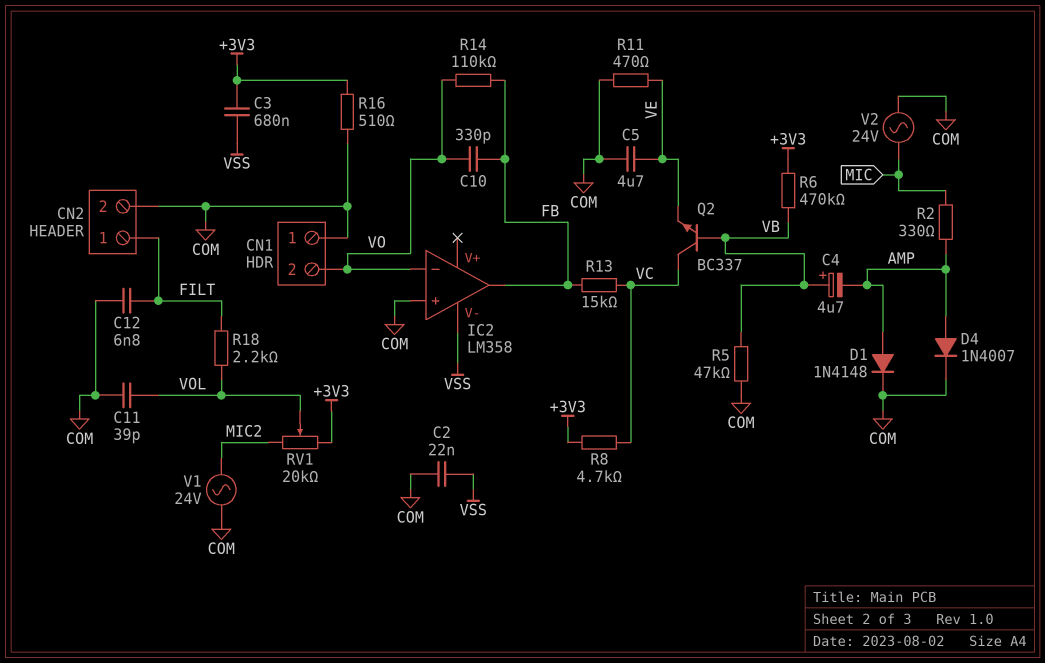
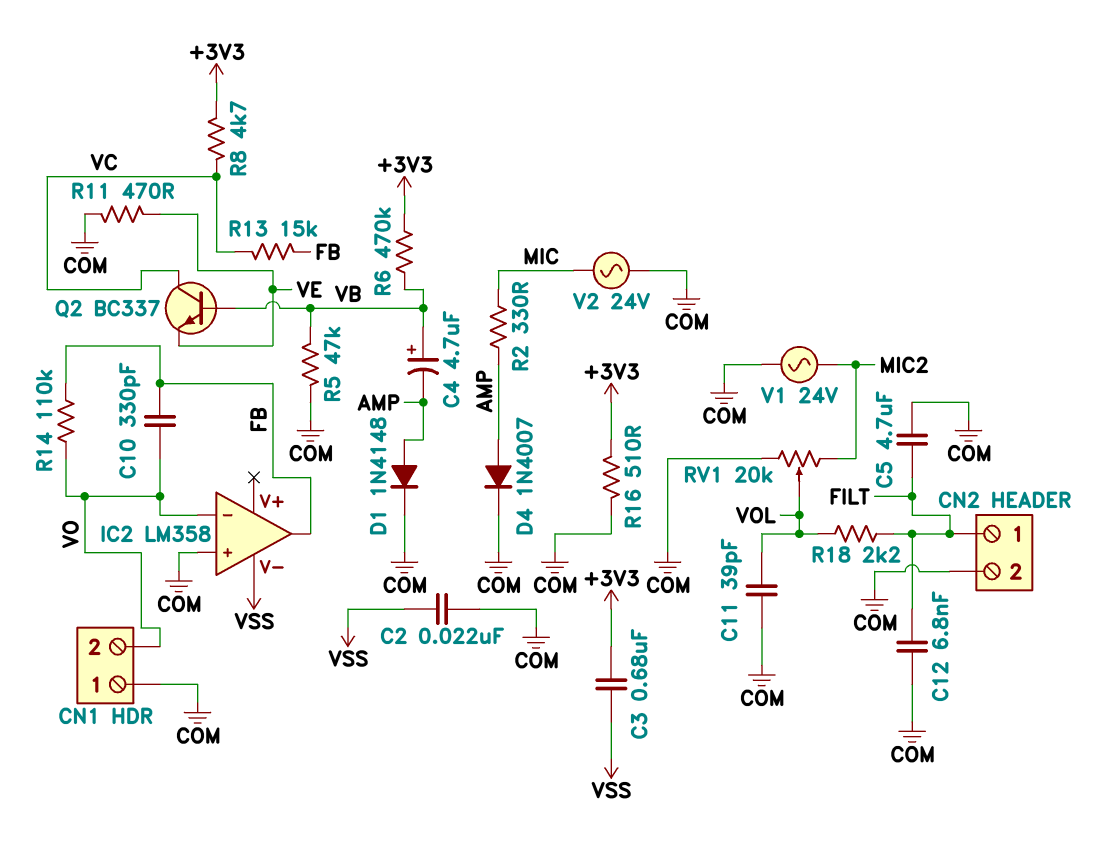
C5: 4.7uF (COM, VE) -> 4.7uF (COM, FILT)
RV1: 20k (+3V3, MIC2, wiper VOL) -> 20k (COM, MIC2, wiper VOL)

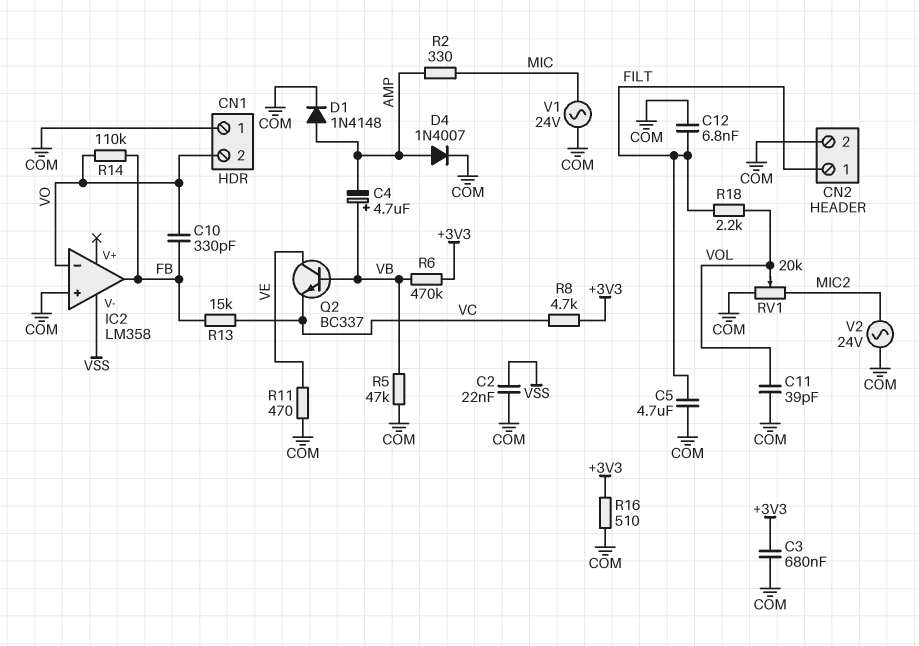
C3: 680nF (+3V3, VSS) -> 680nF (+3V3, COM)
Q2: NPN BC337 (B VB, C VC, E VE) -> NPN BC337 (B VB, C VE, E VC)
V1: AC 24V (COM, MIC2) -> AC 24V (COM, MIC)
V2: AC 24V (COM, MIC) -> AC 24V (COM, MIC2)

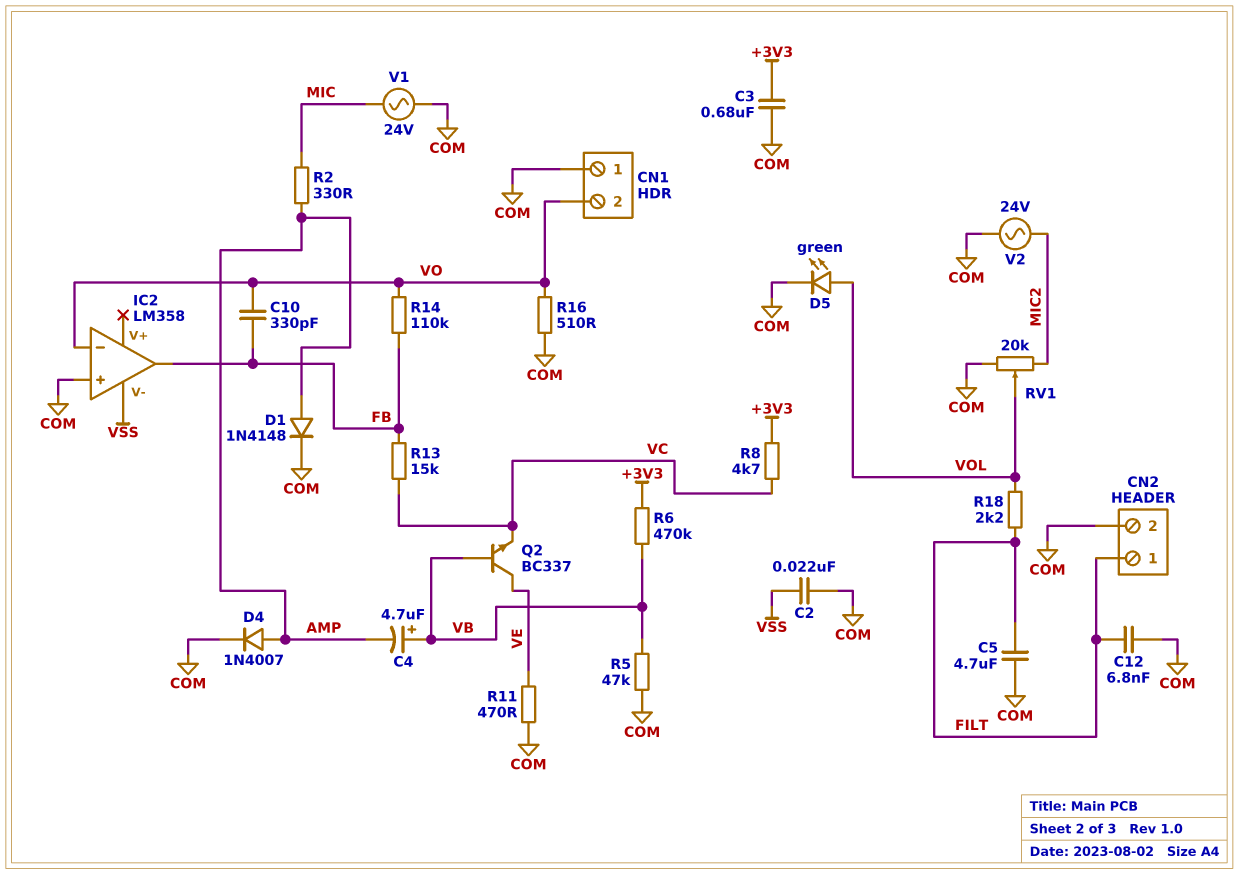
C11: 39pF (COM, VOL) -> none
D5: none -> LED green (A VOL, K COM)
R16: 510 (+3V3, COM) -> 510 (COM, VO)

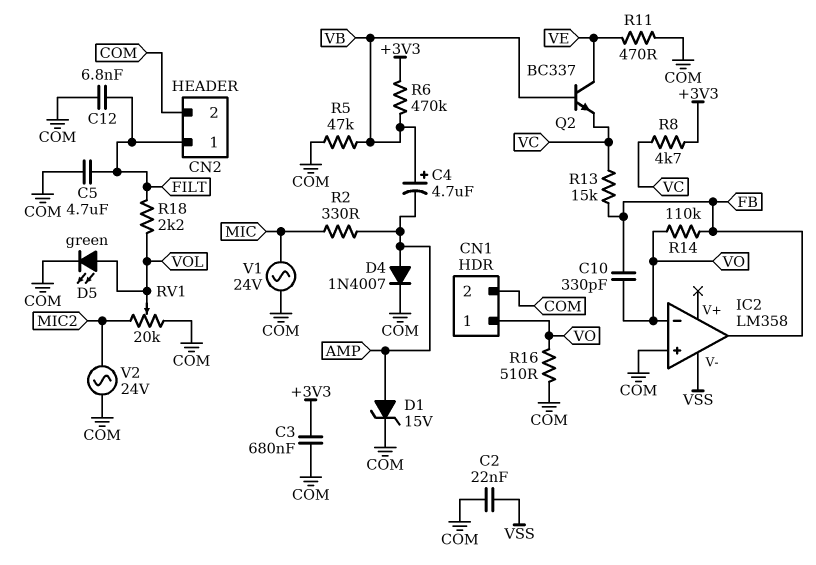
CN1 pin 1: COM -> VO
CN1 pin 2: VO -> COM
D1: diode 1N4148 (A AMP, K COM) -> zener 15V (A AMP, K COM)

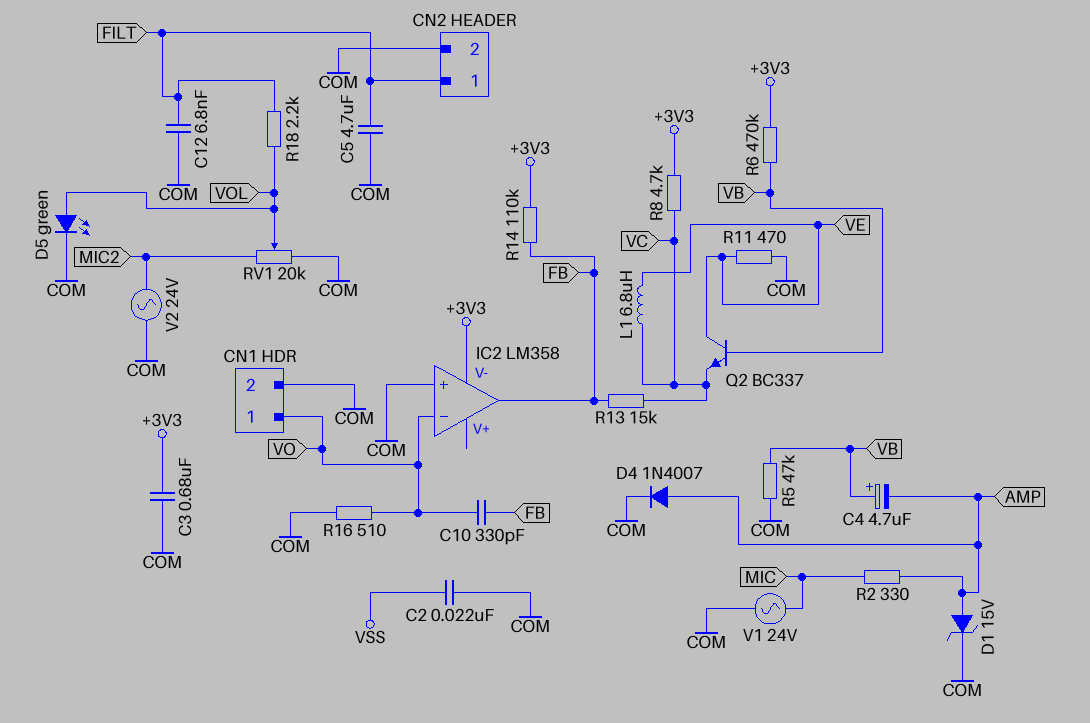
IC2 pin V-: VSS -> +3V3
L1: none -> 6.8uH (VC, VE)
R14: 110k (FB, VO) -> 110k (+3V3, FB)

